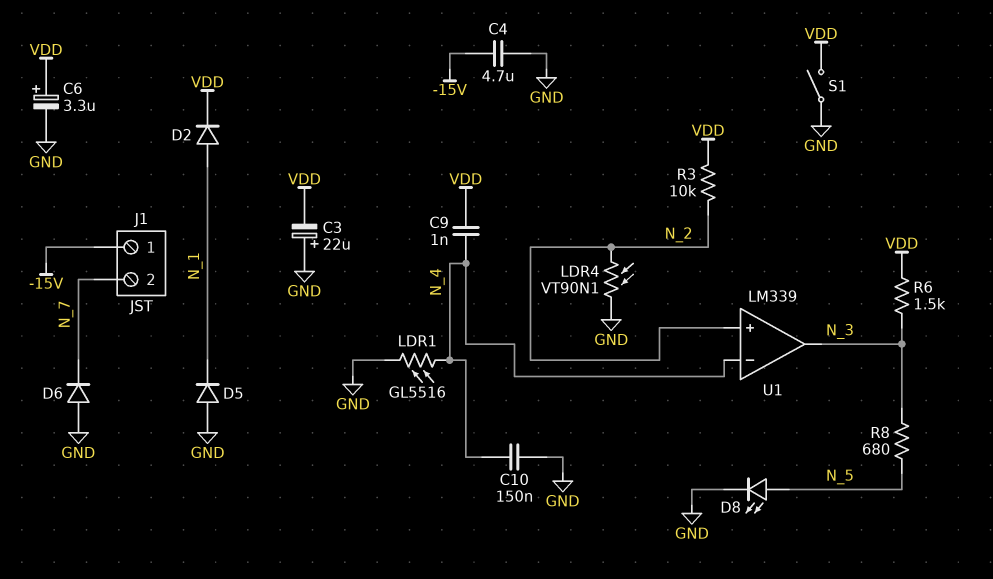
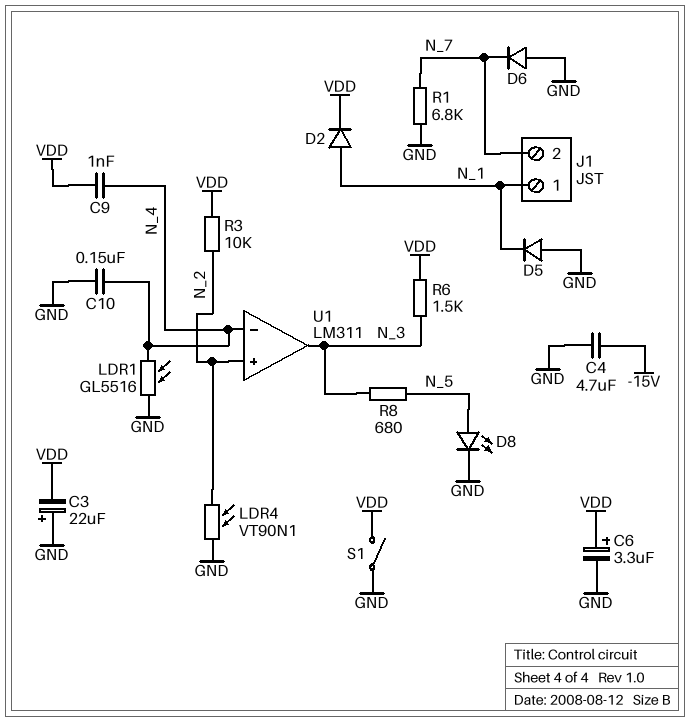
J1 pin 1: -15V -> N_1
R1: none -> 6.8k (GND, N_7)
U1: LM339 -> LM311

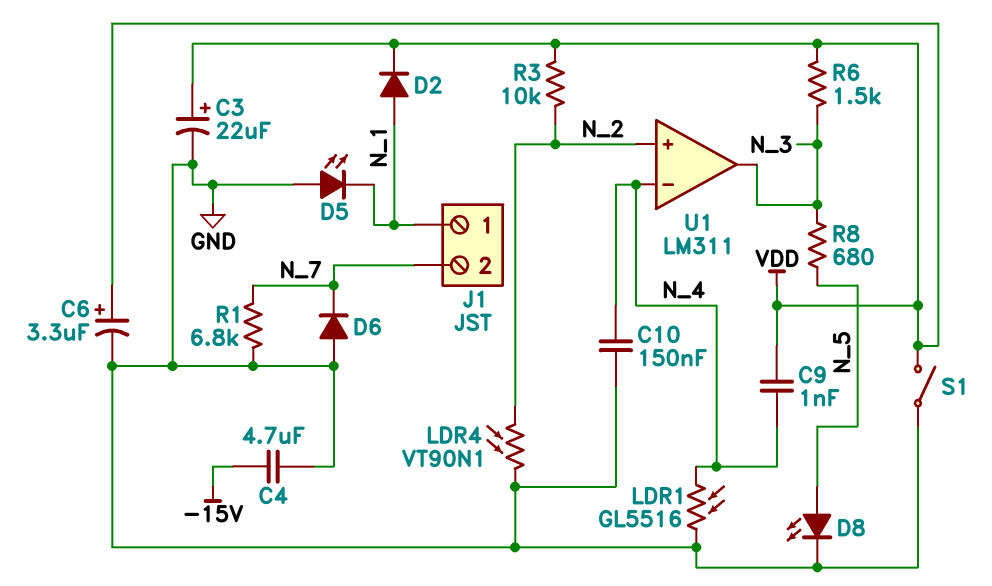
C3: 22uF (plus GND, minus VDD) -> 22uF (plus VDD, minus GND)
D5: diode (A GND, K N_1) -> LED (A GND, K N_1)

